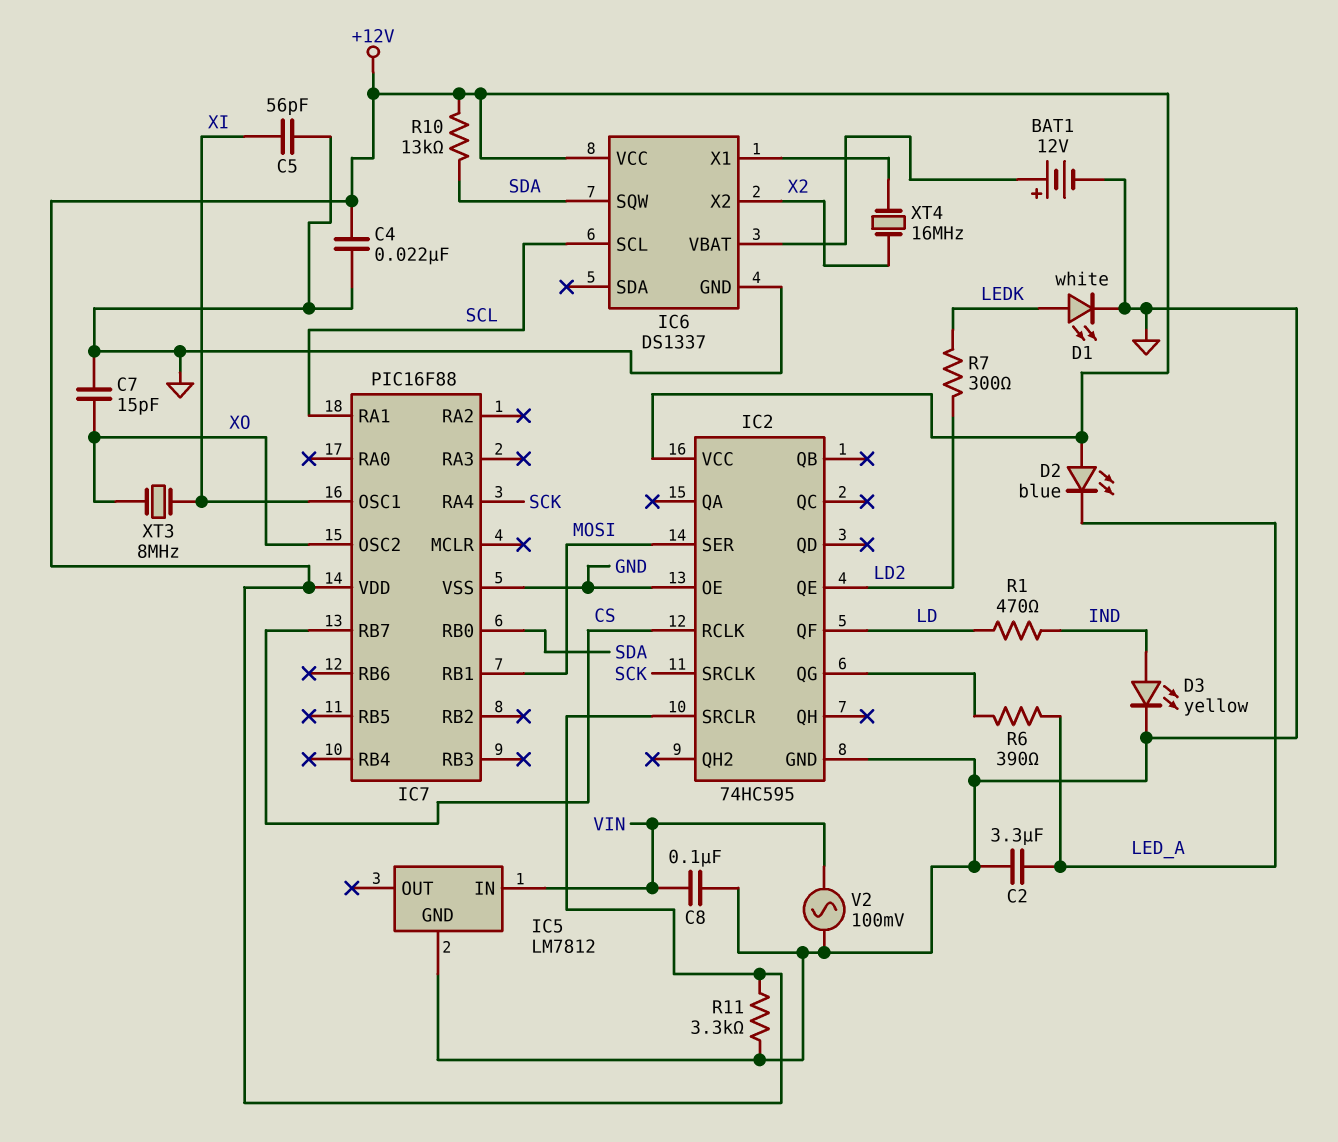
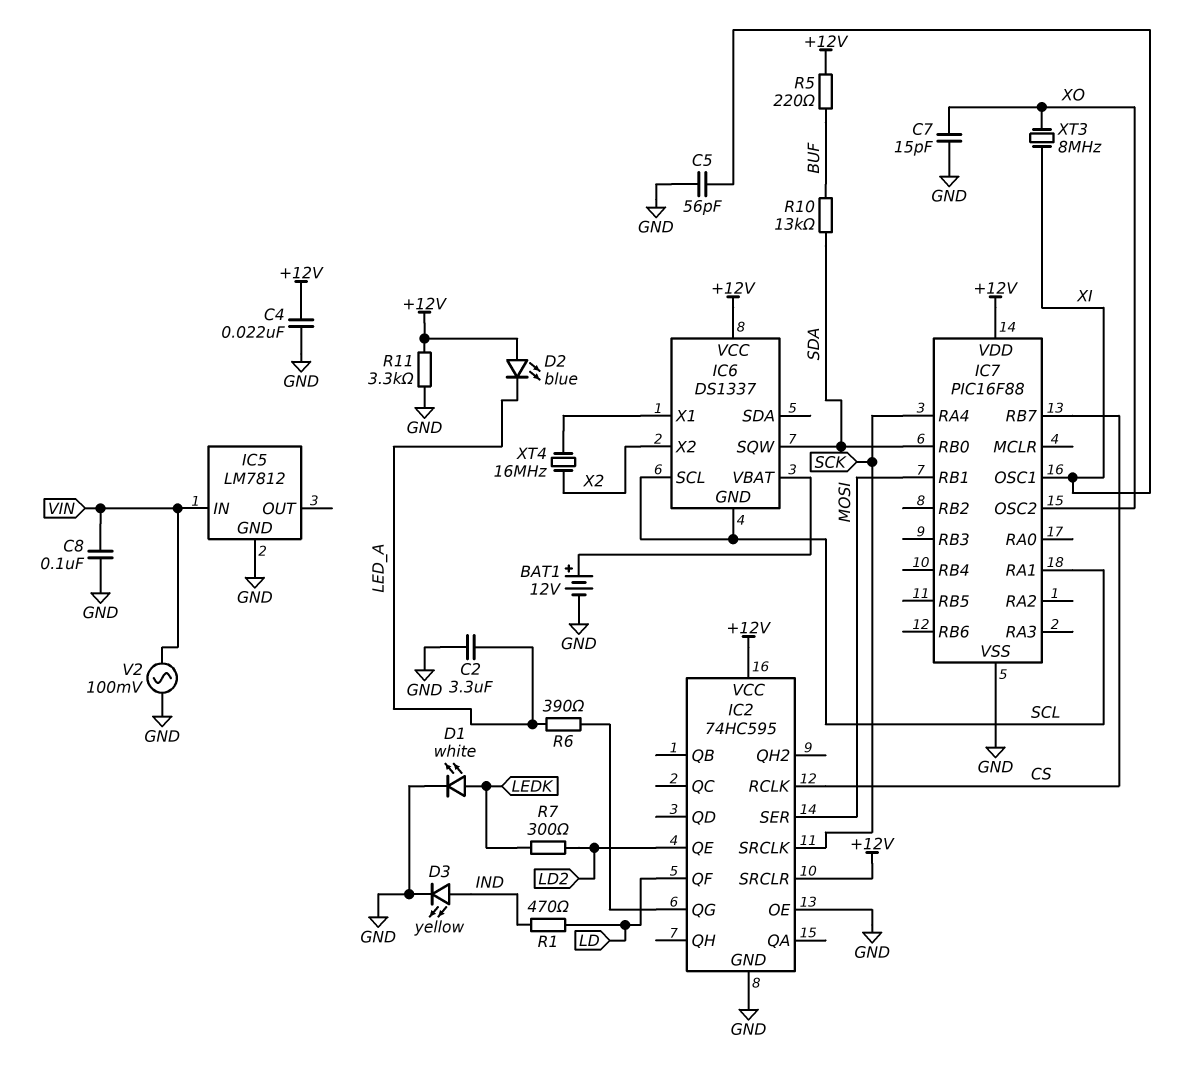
IC6 pin GND: GND -> SCL
R5: none -> 220 (+12V, BUF)
R10: 13k (+12V, SDA) -> 13k (BUF, SDA)

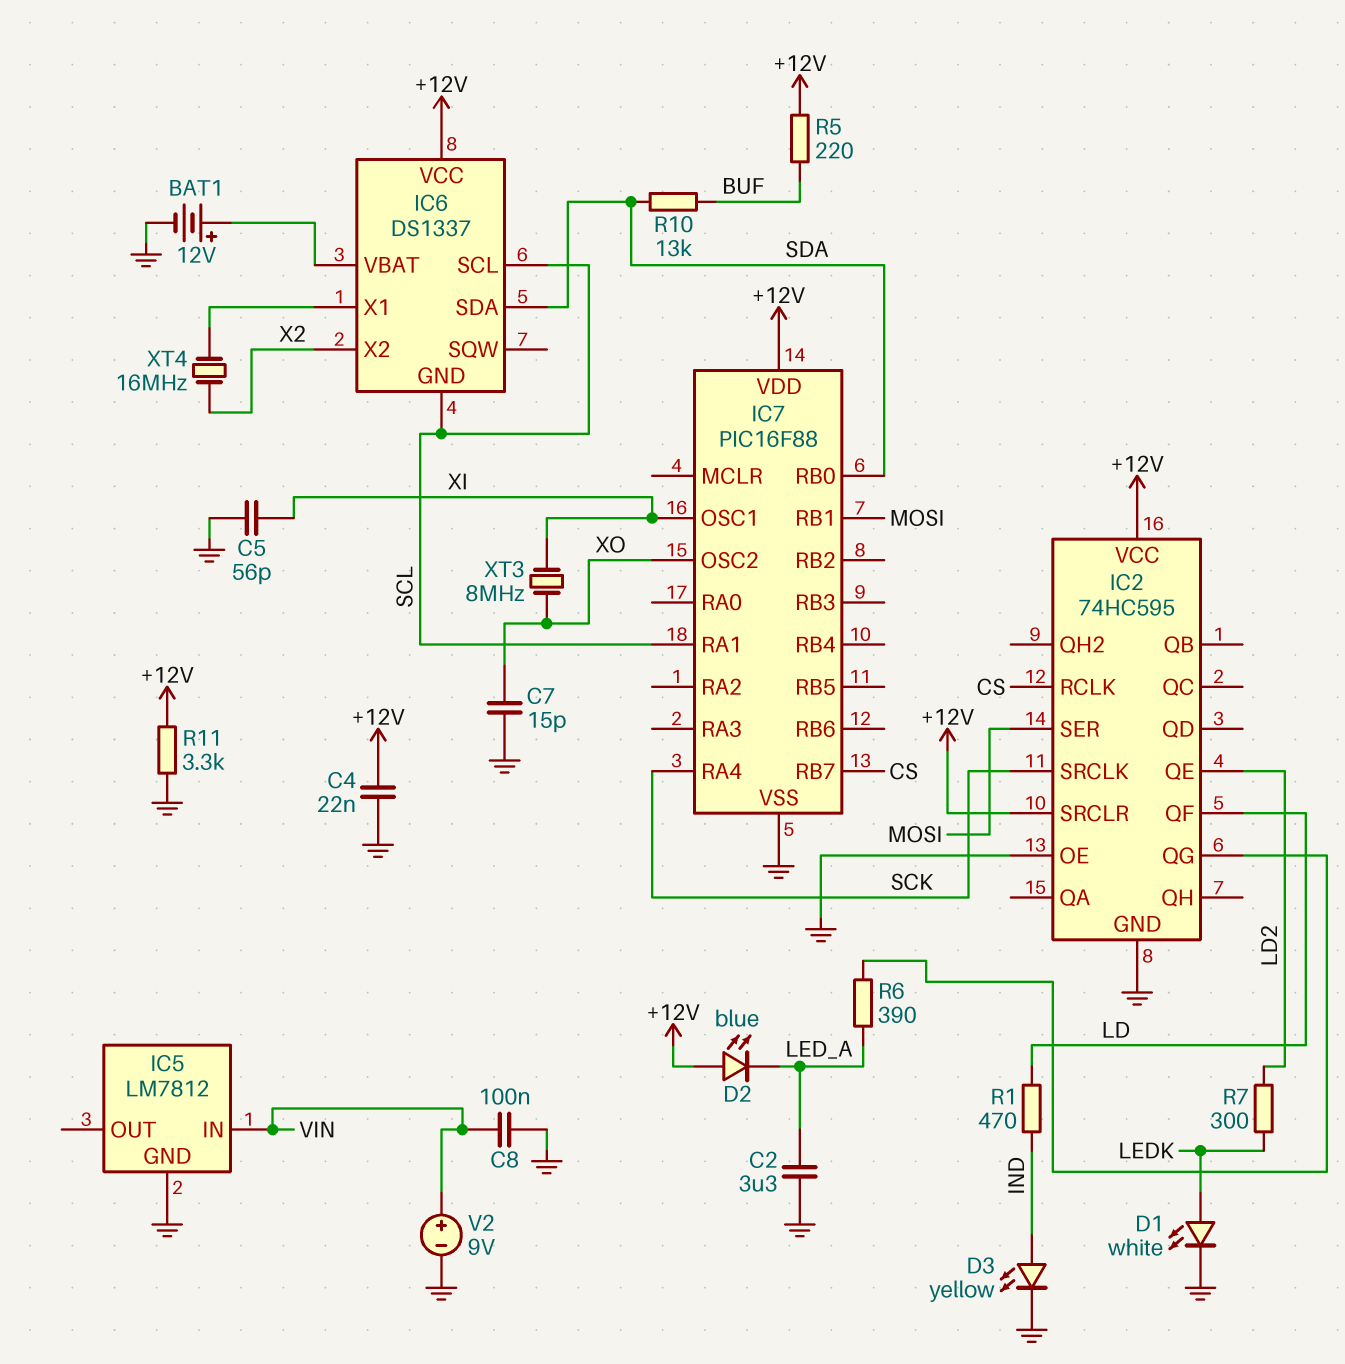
IC6 pin SDA: none -> SDA
IC6 pin SQW: SDA -> none
V2: AC 100mV (GND, VIN) -> 9V (plus VIN, minus GND)

